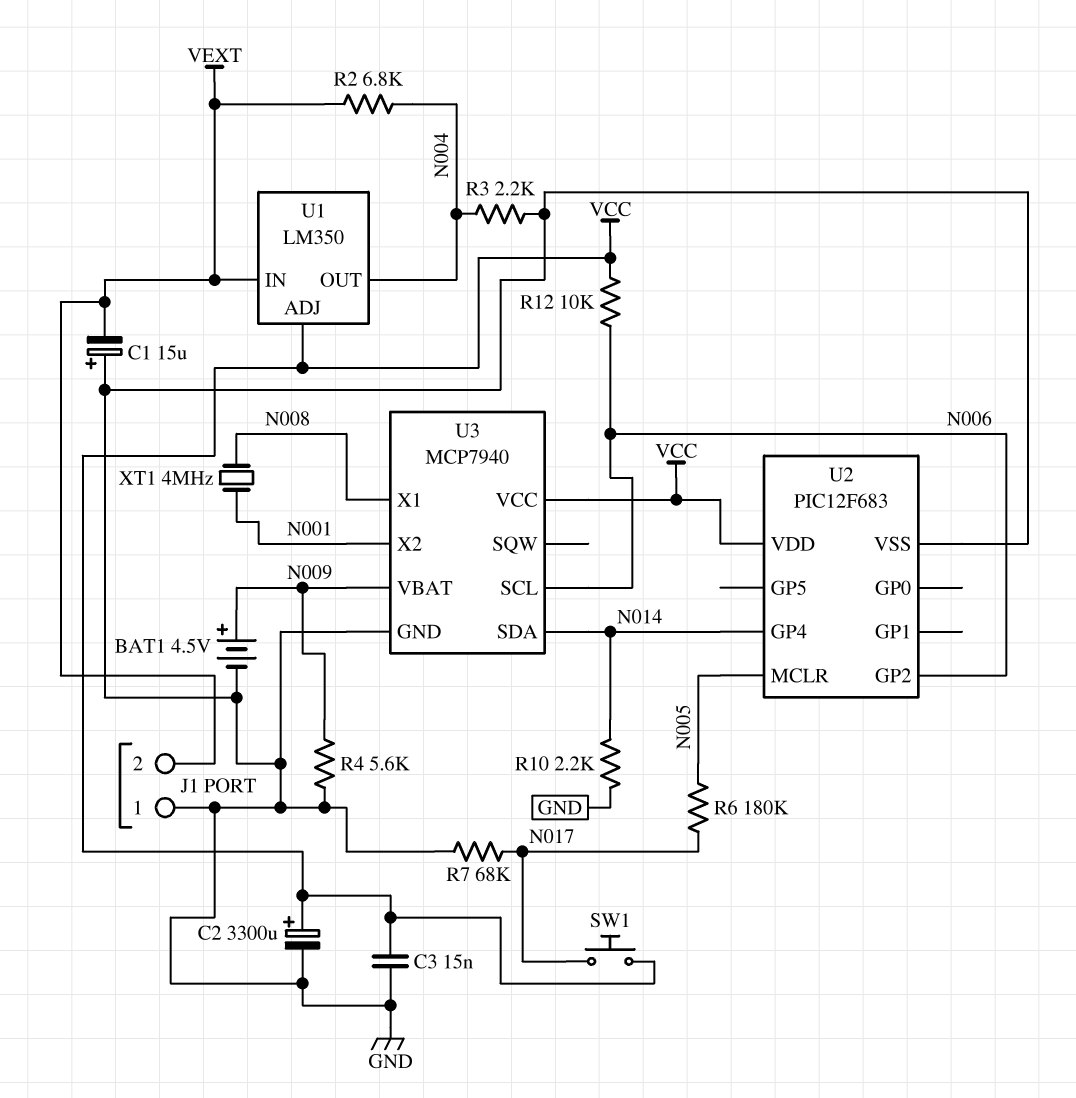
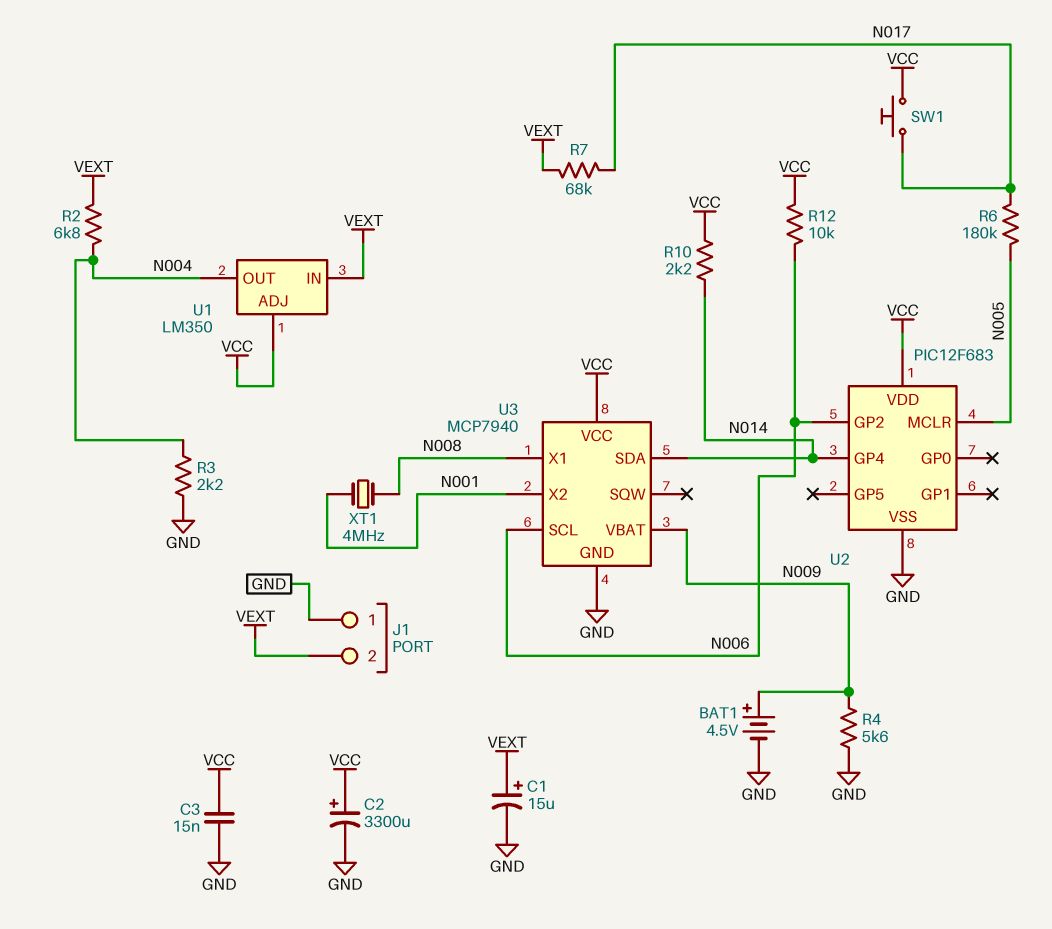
C1: 15uF (plus GND, minus VEXT) -> 15uF (plus VEXT, minus GND)
R7: 68k (GND, N017) -> 68k (N017, VEXT)
R10: 2.2k (GND, N014) -> 2.2k (N014, VCC)

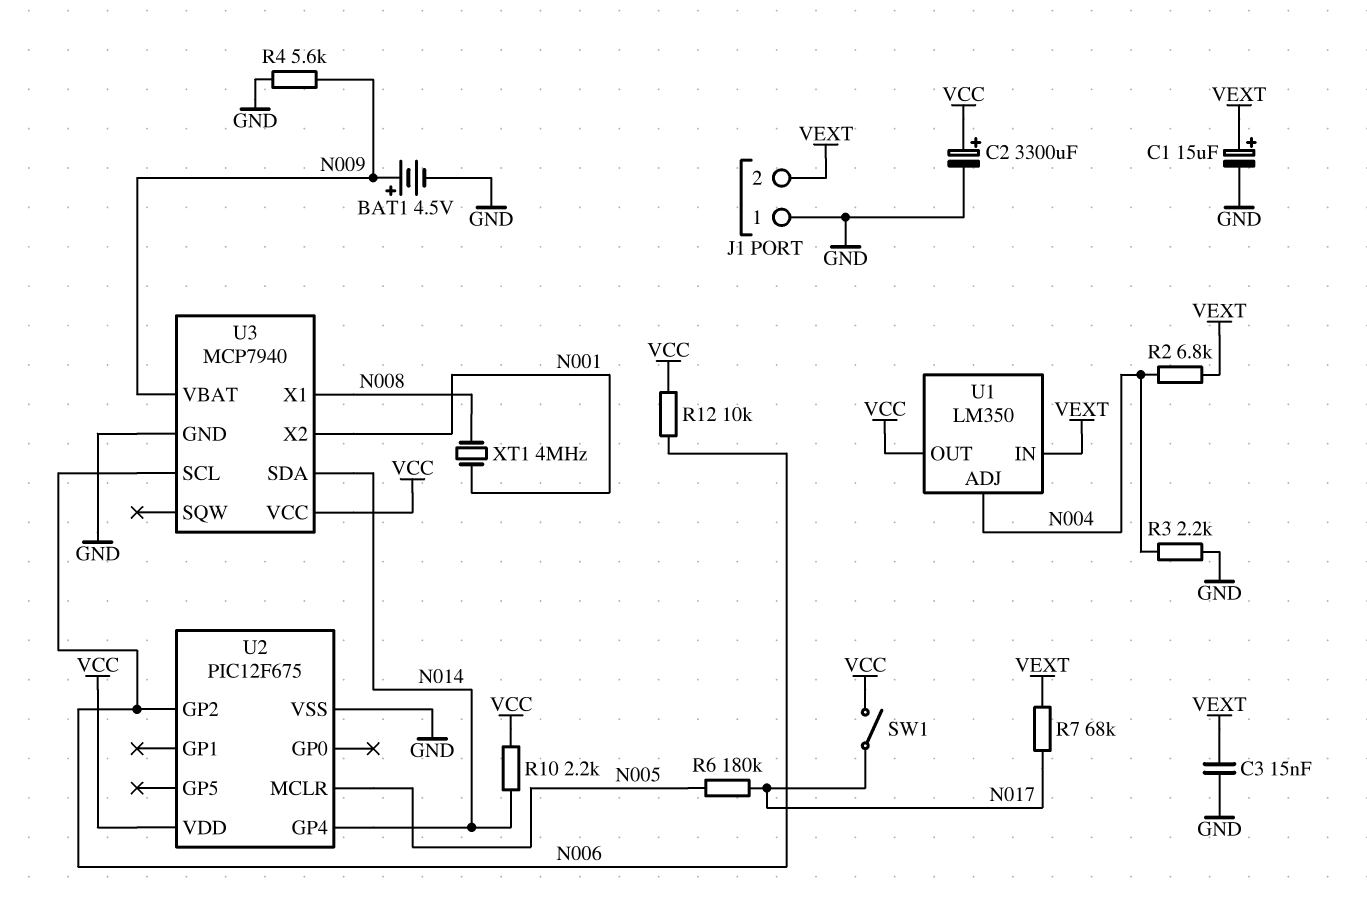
C3: 15nF (GND, VCC) -> 15nF (GND, VEXT)
SW1: button (N017, VCC) -> switch (N017, VCC)
U1 pin ADJ: VCC -> N004
U1 pin OUT: N004 -> VCC
U2: PIC12F683 -> PIC12F675

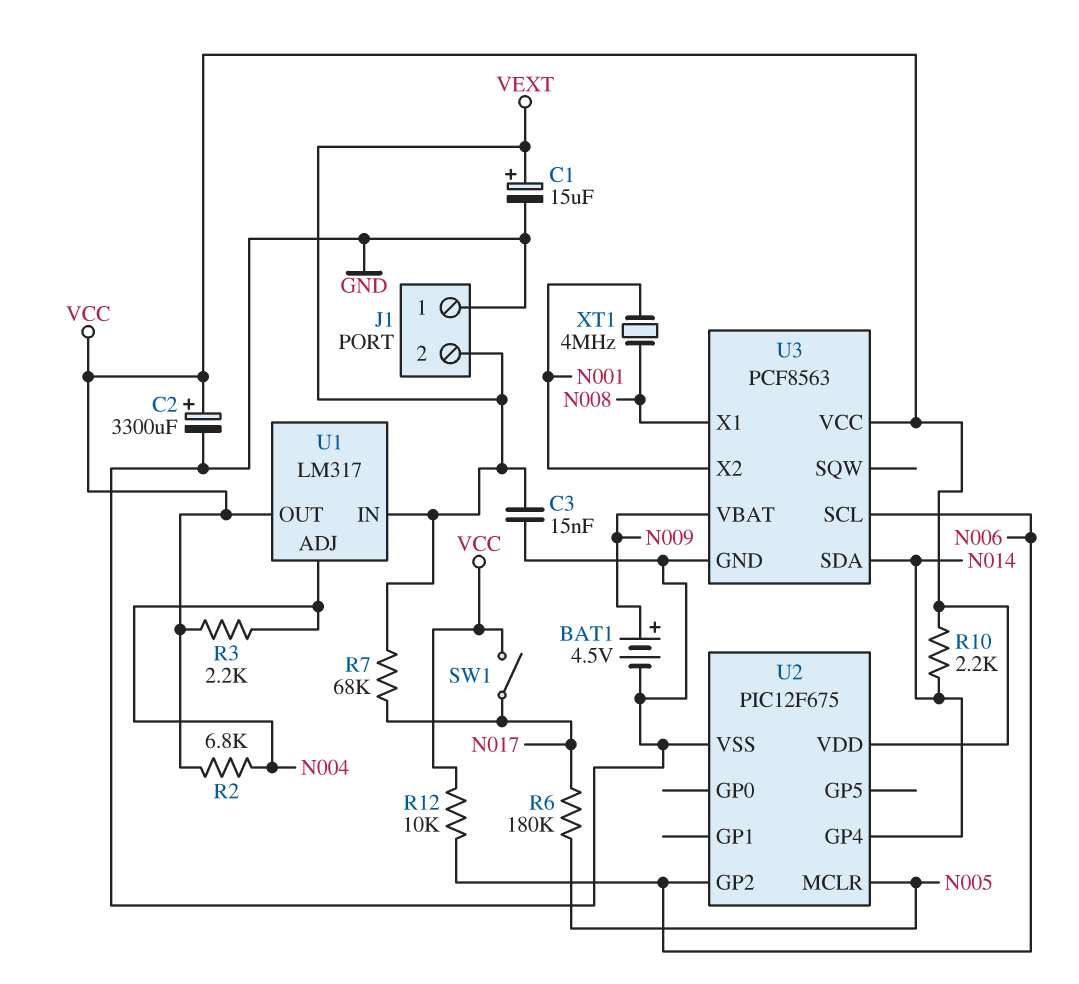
R2: 6.8k (N004, VEXT) -> 6.8k (N004, VCC)
R3: 2.2k (GND, N004) -> 2.2k (N004, VCC)
R4: 5.6k (GND, N009) -> none
U1: LM350 -> LM317
U3: MCP7940 -> PCF8563

